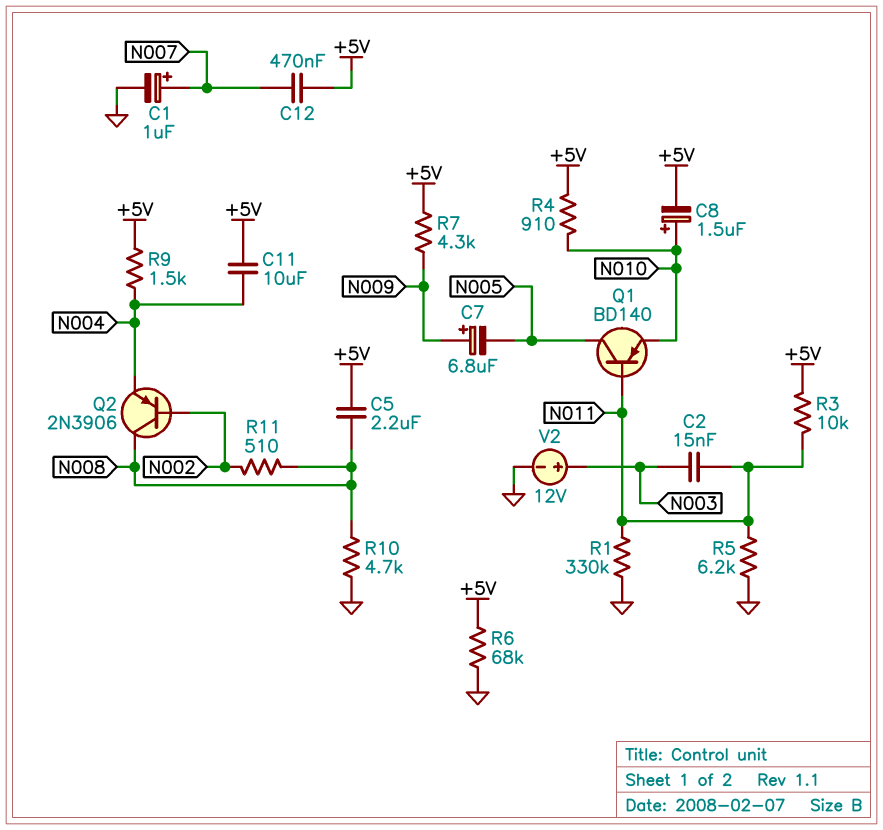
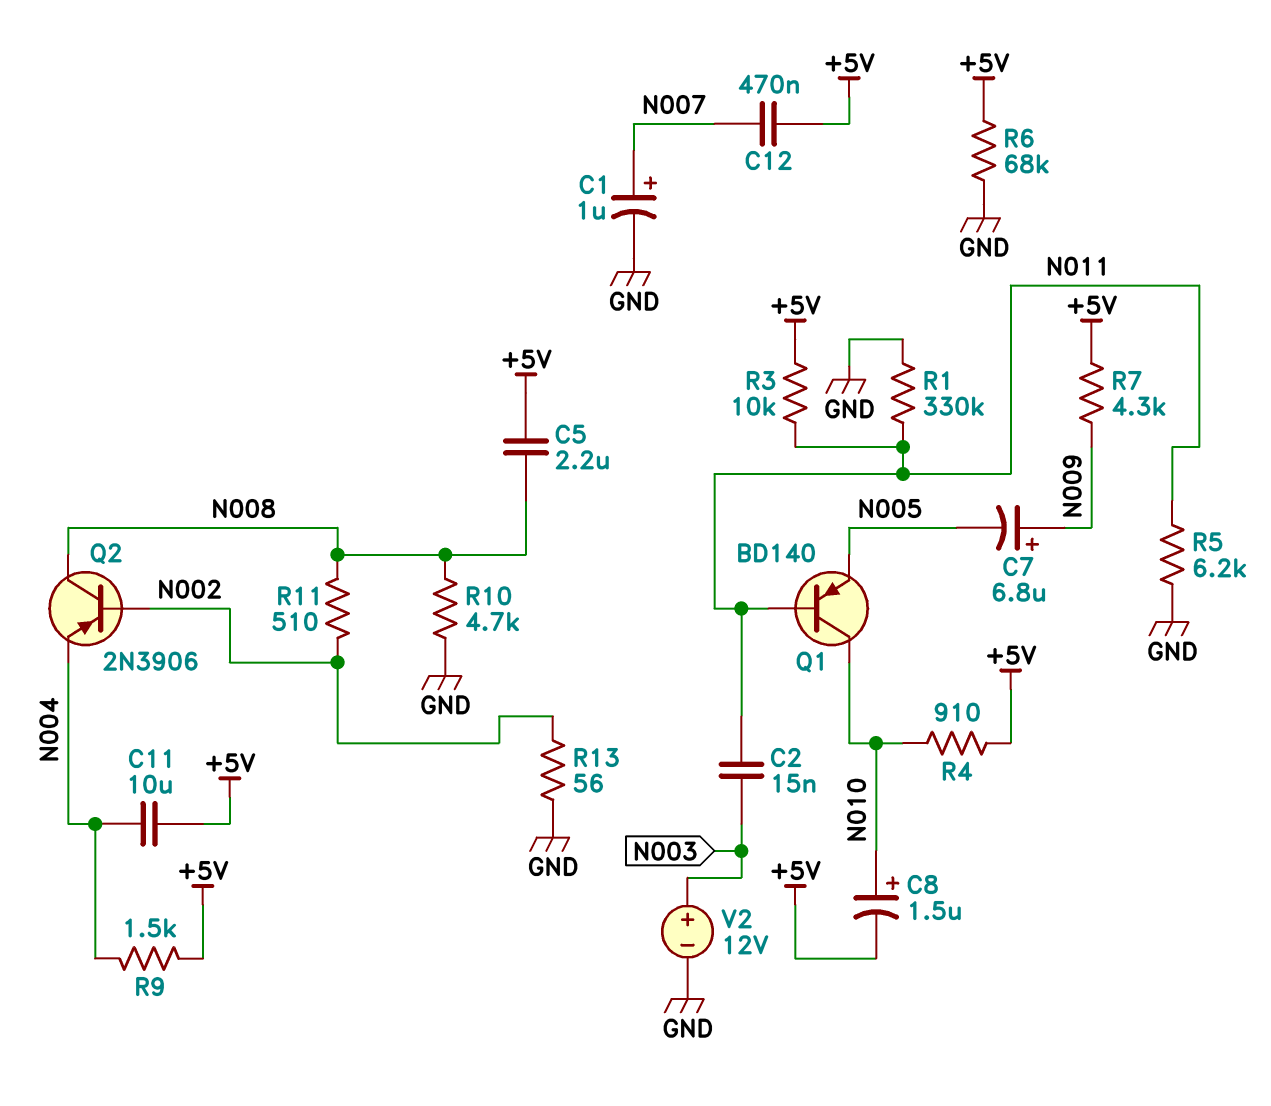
Q1: PNP BD140 (B N011, C N005, E N010) -> PNP BD140 (B N011, C N010, E N005)
R13: none -> 56 (GND, N002)

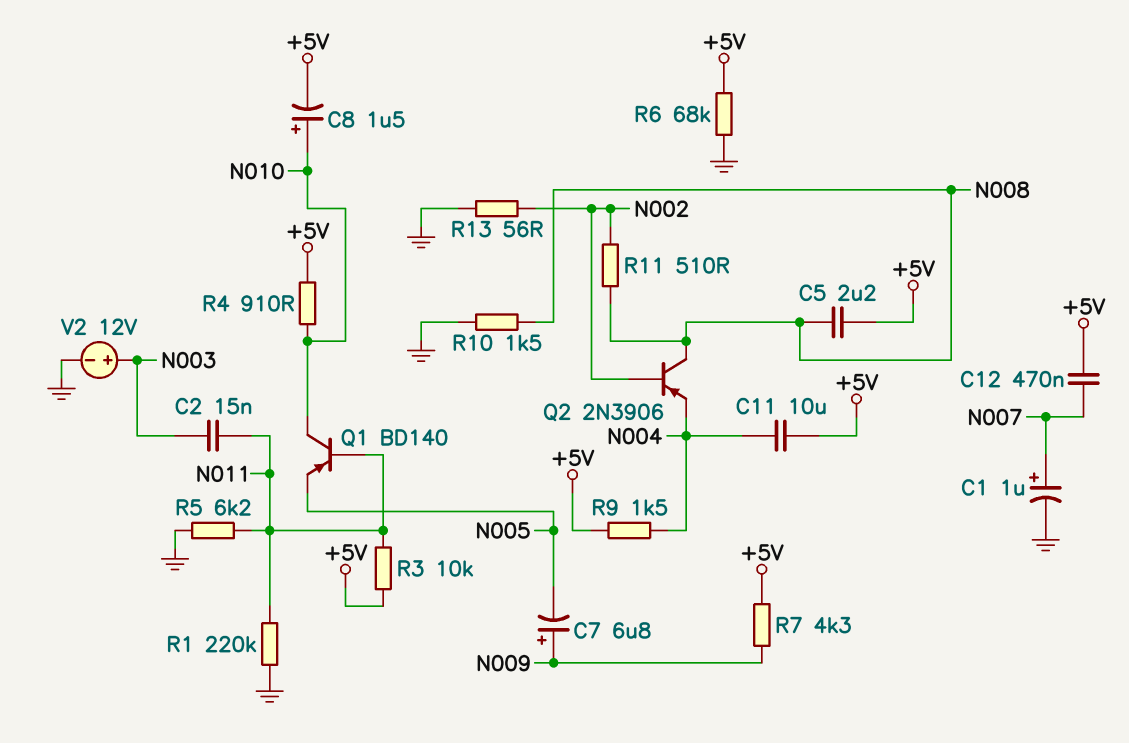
R1: 330k (GND, N011) -> 220k (GND, N011)
R10: 4.7k (GND, N008) -> 1.5k (GND, N008)

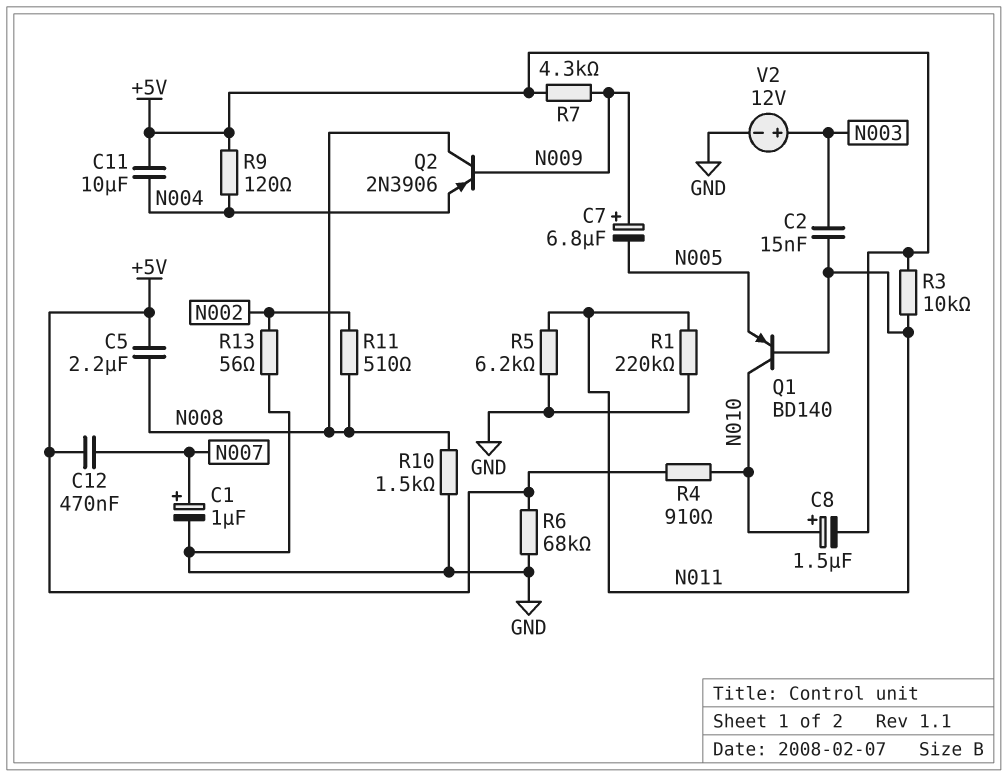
Q2: PNP 2N3906 (B N002, C N008, E N004) -> PNP 2N3906 (B N009, C N008, E N004)
R9: 1.5k (+5V, N004) -> 120 (+5V, N004)

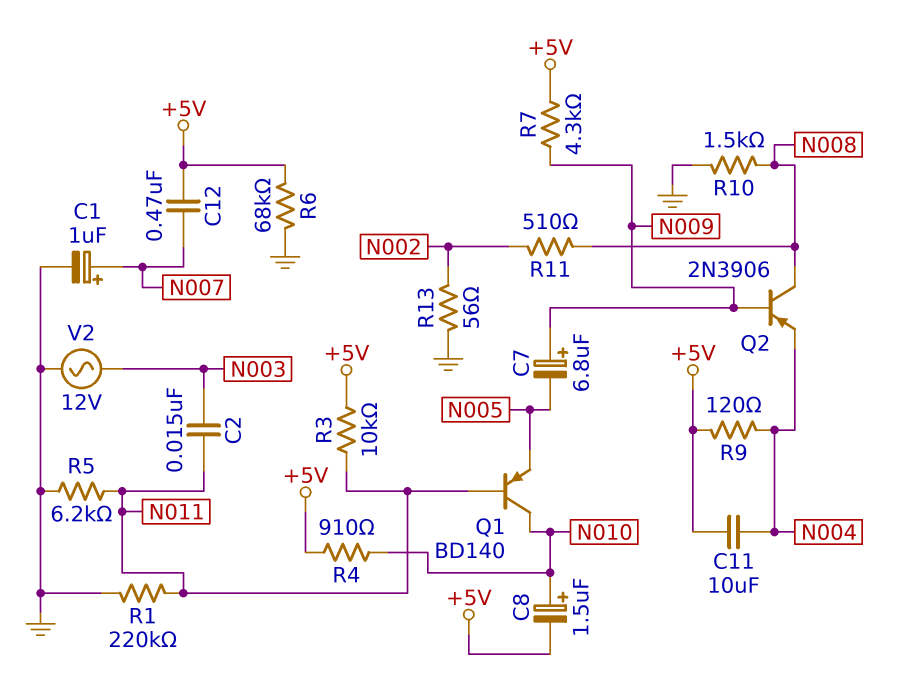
C5: 2.2uF (+5V, N008) -> none
V2: 12V (plus N003, minus GND) -> AC 12V (GND, N003)

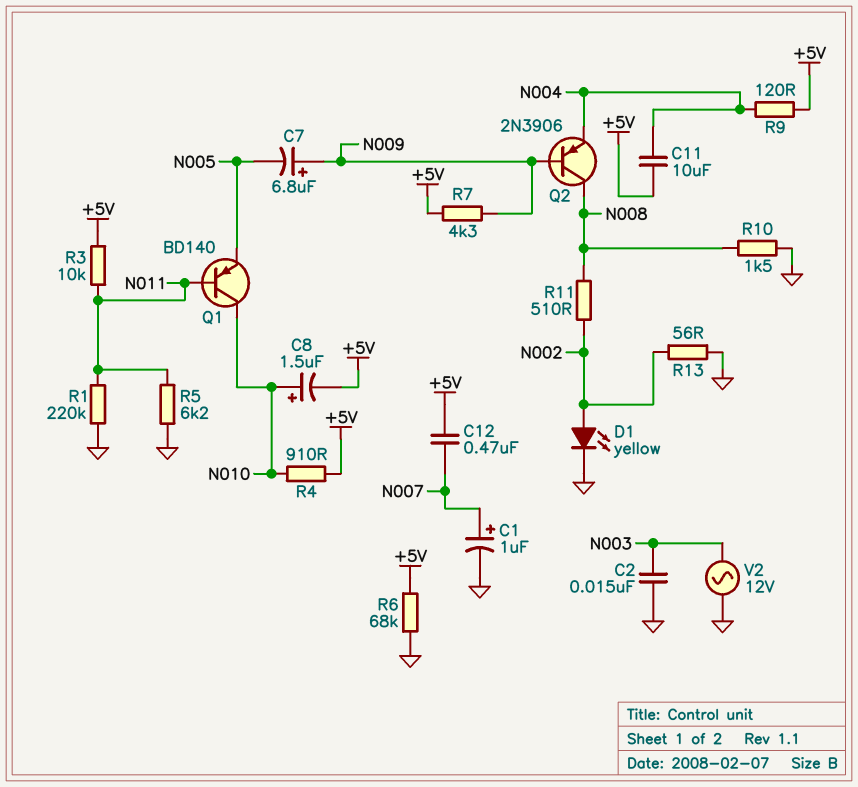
C2: 15nF (N003, N011) -> 15nF (GND, N003)
D1: none -> LED yellow (A N002, K GND)

